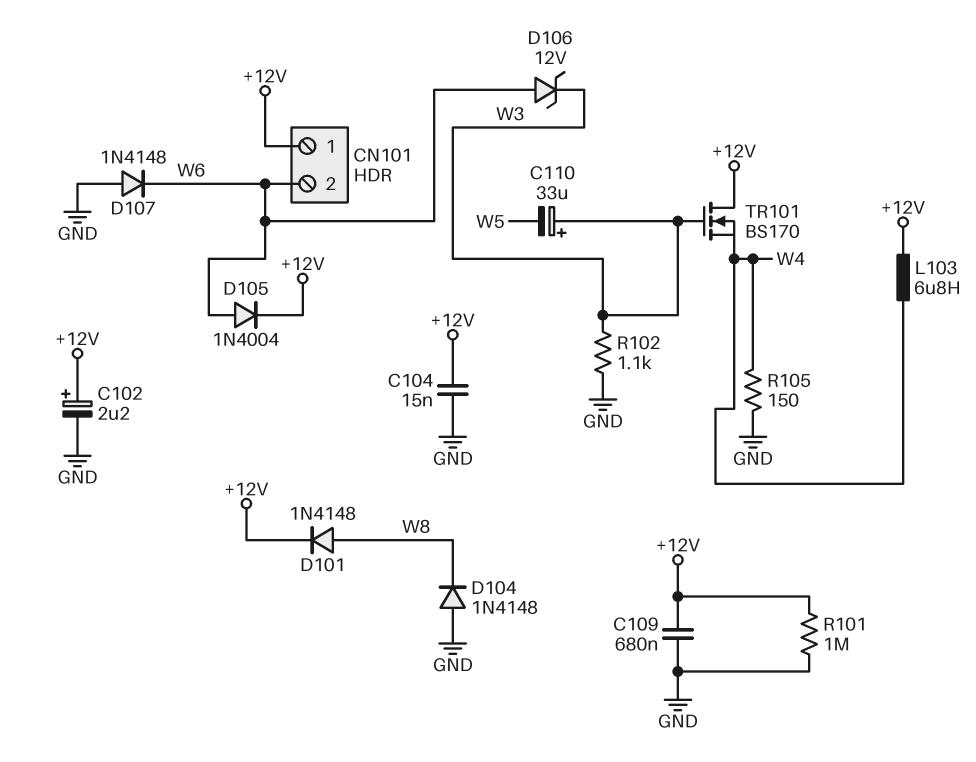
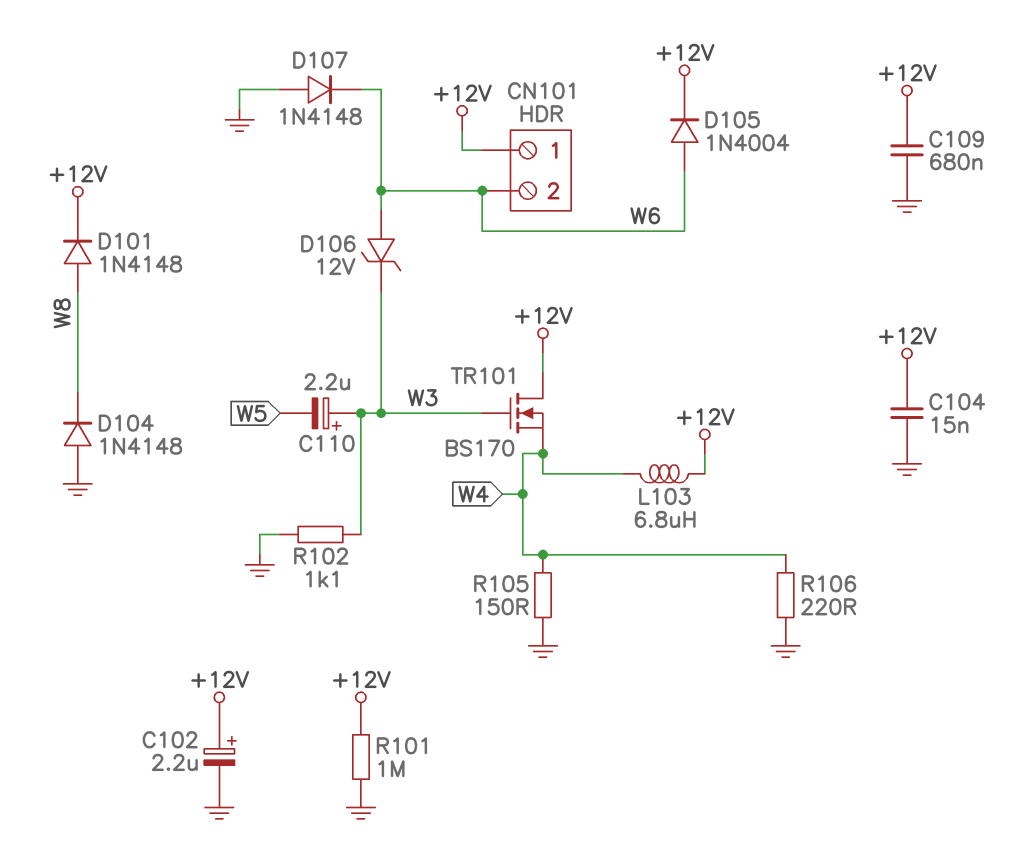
C110: 33uF (plus W3, minus W5) -> 2.2uF (plus W3, minus W5)
R106: none -> 220 (GND, W4)

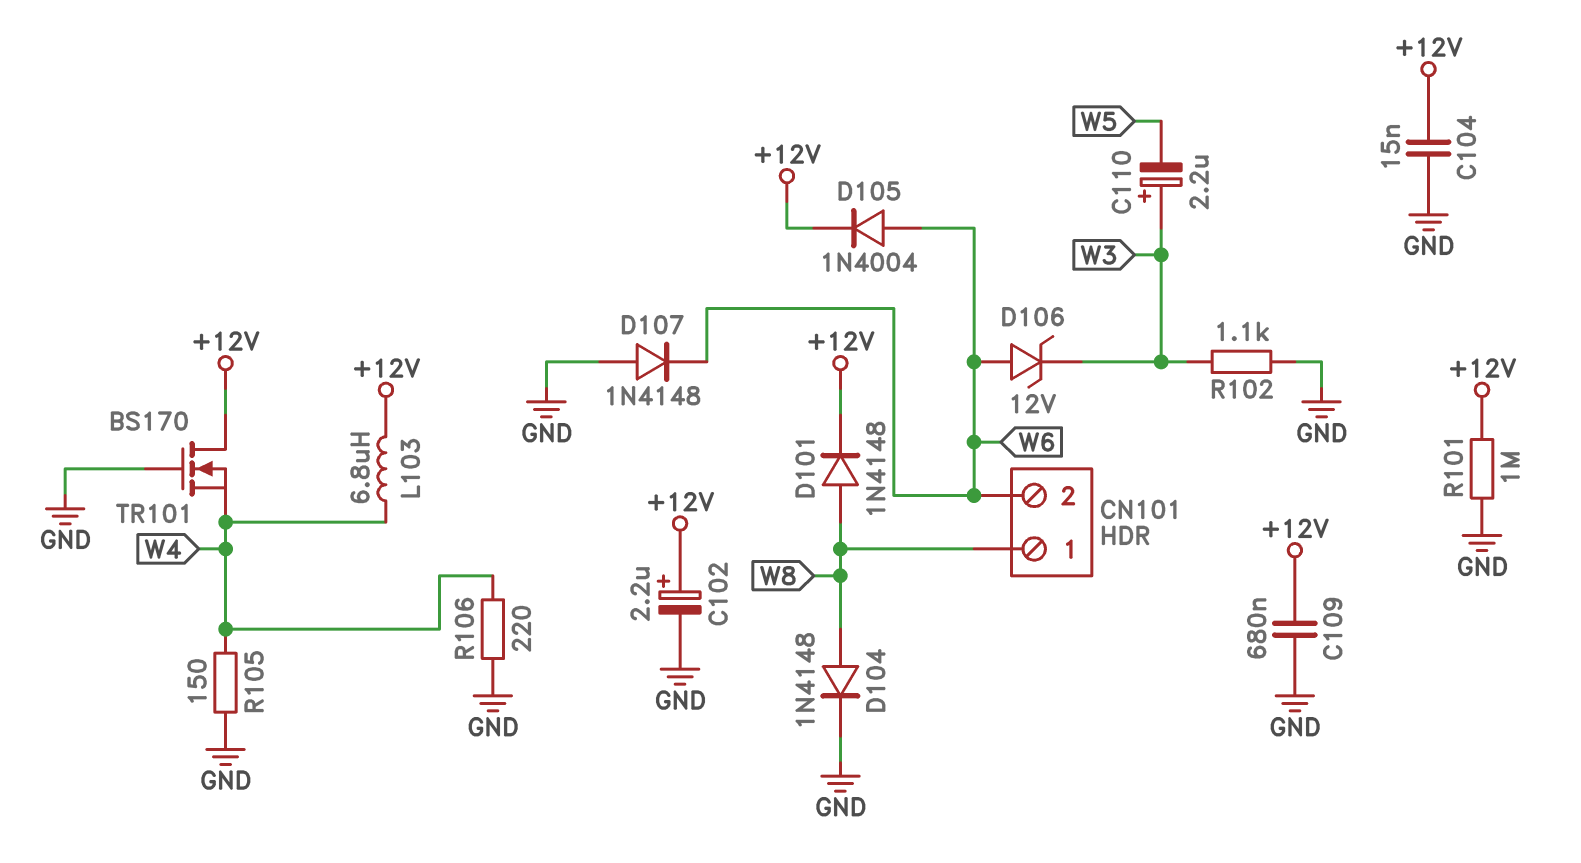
CN101 pin 1: +12V -> W8
D104: diode 1N4148 (A GND, K W8) -> diode 1N4148 (A W8, K GND)
TR101: NMOS BS170 (G W3, D +12V, S W4) -> NMOS BS170 (G GND, D +12V, S W4)

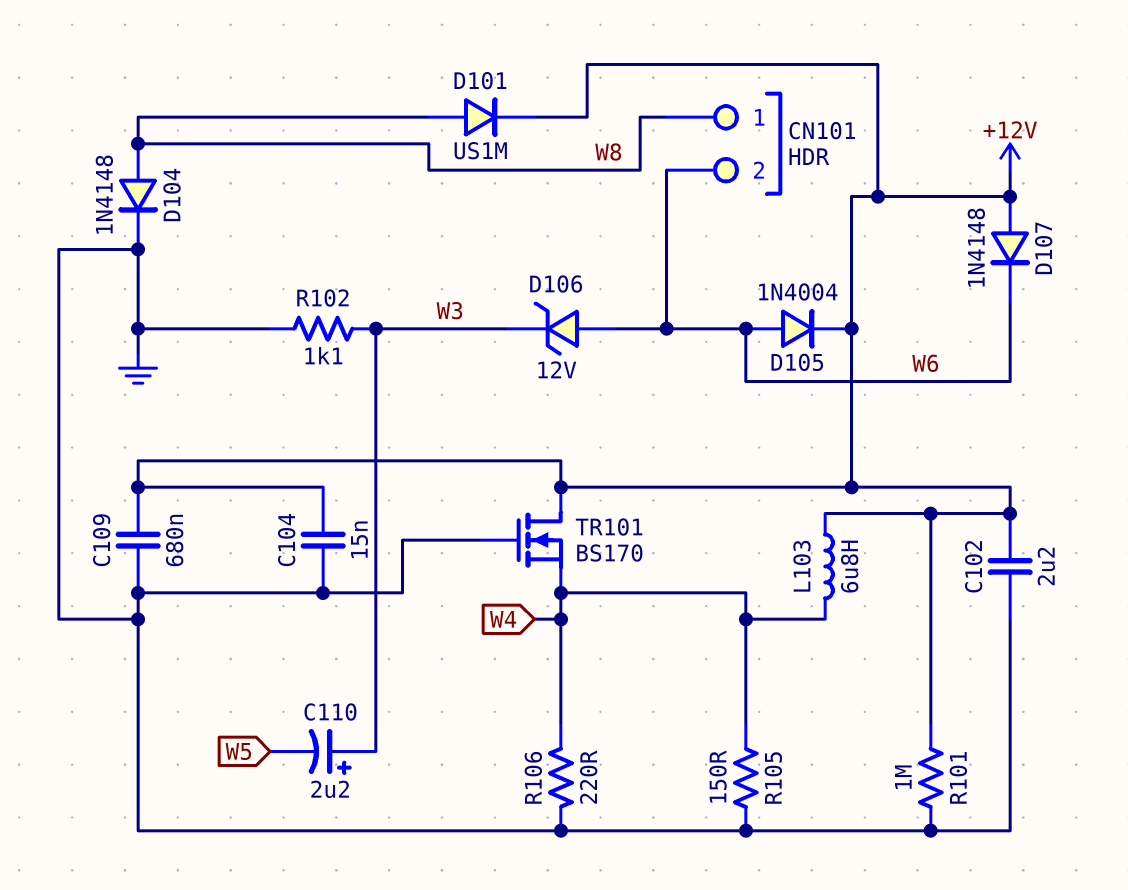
C102: 2.2uF (plus +12V, minus GND) -> 2.2uF (+12V, GND)
D101: diode 1N4148 (A W8, K +12V) -> diode US1M (A W8, K +12V)
D107: diode 1N4148 (A GND, K W6) -> diode 1N4148 (A +12V, K W6)

